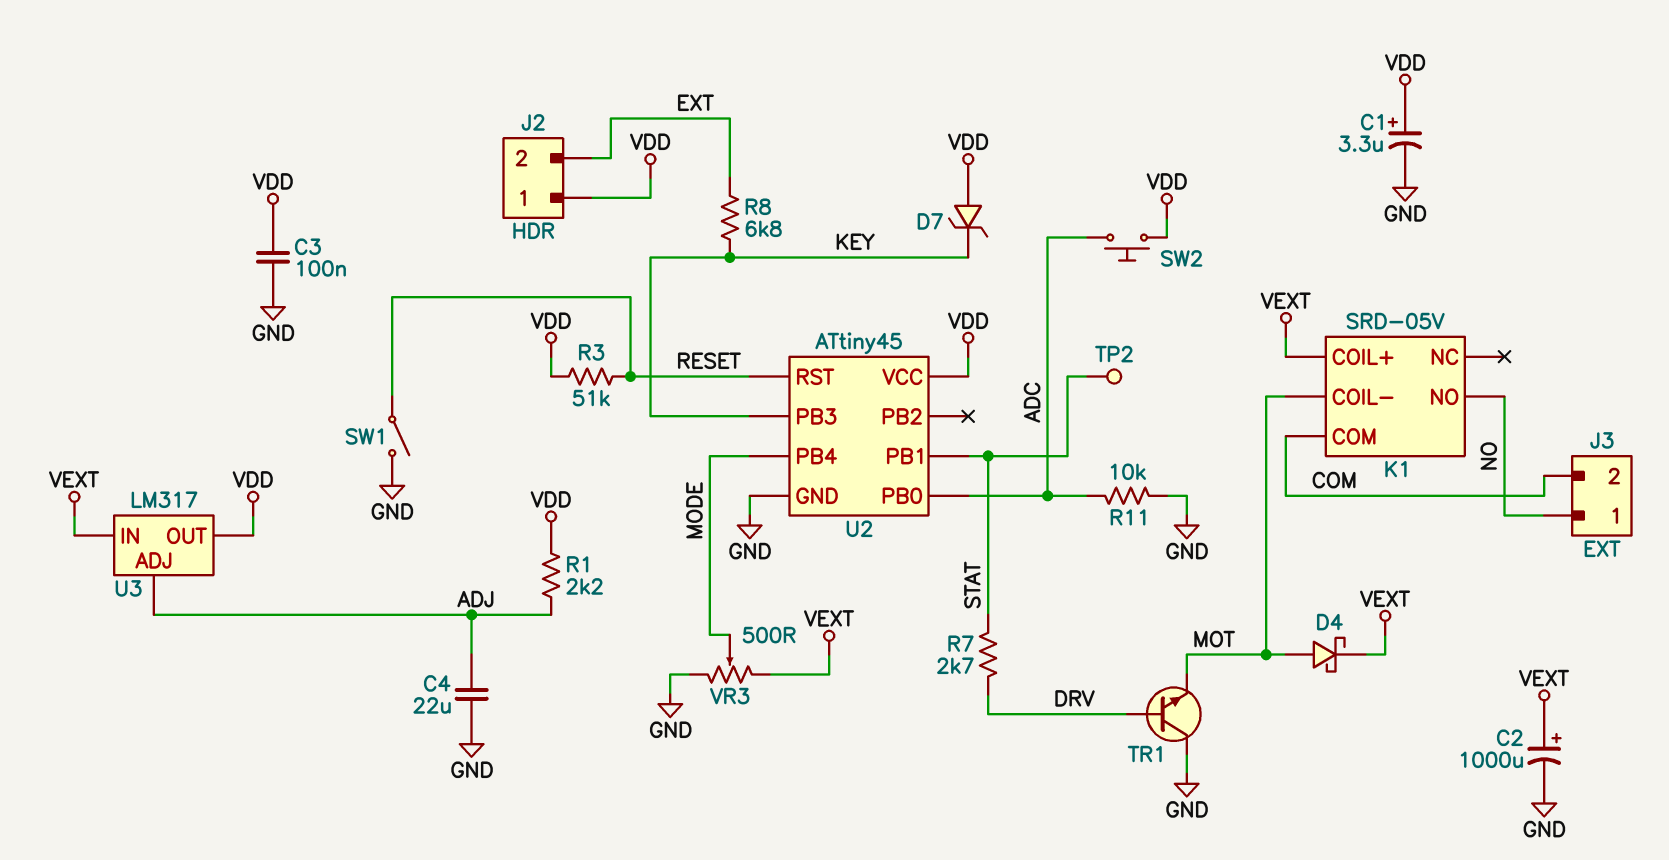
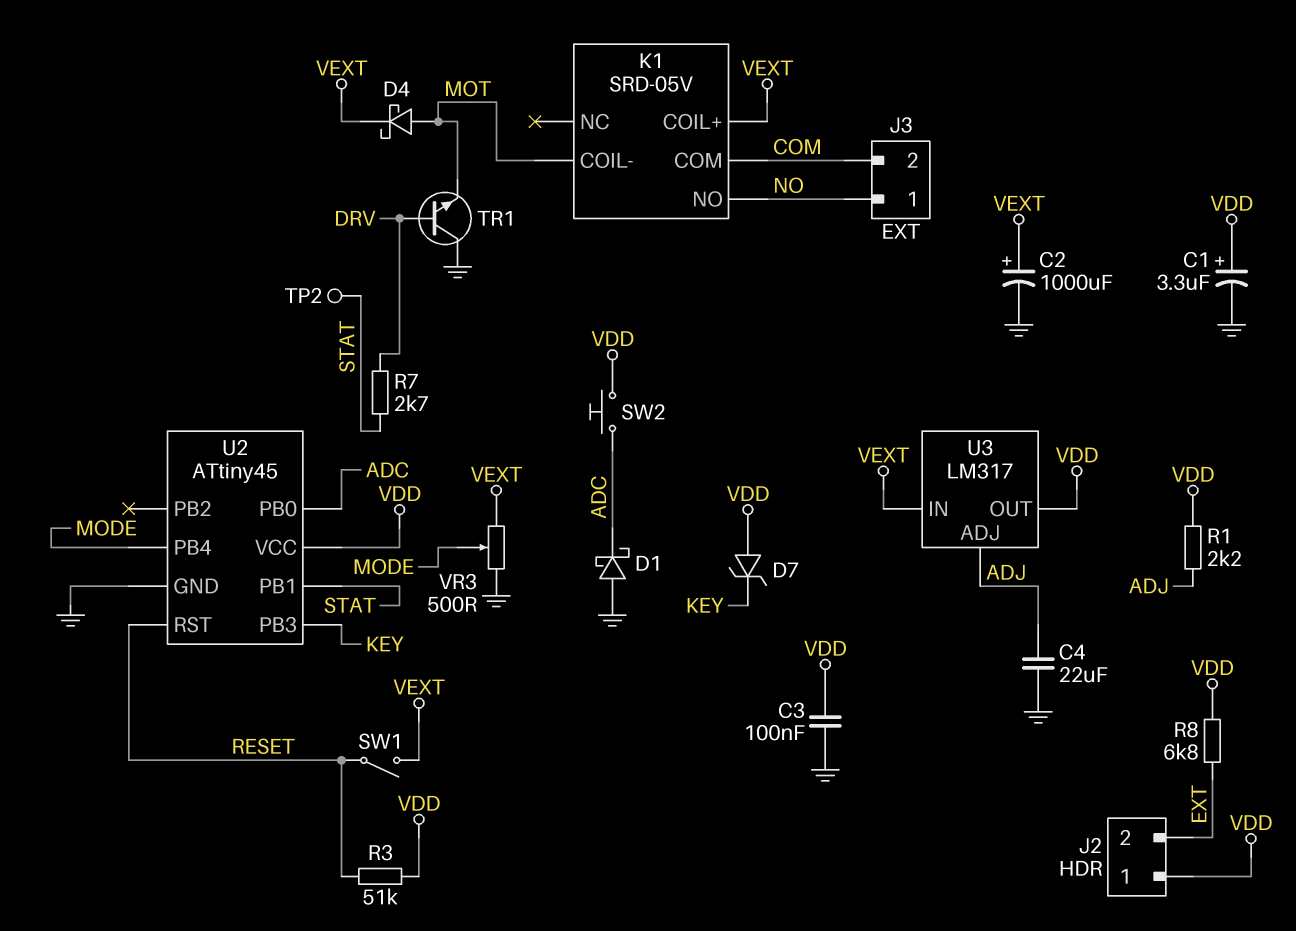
D1: none -> schottky (A GND, K ADC)
R8: 6.8k (EXT, KEY) -> 6.8k (EXT, VDD)
R11: 10k (ADC, GND) -> none
SW1: switch (GND, RESET) -> switch (RESET, VEXT)

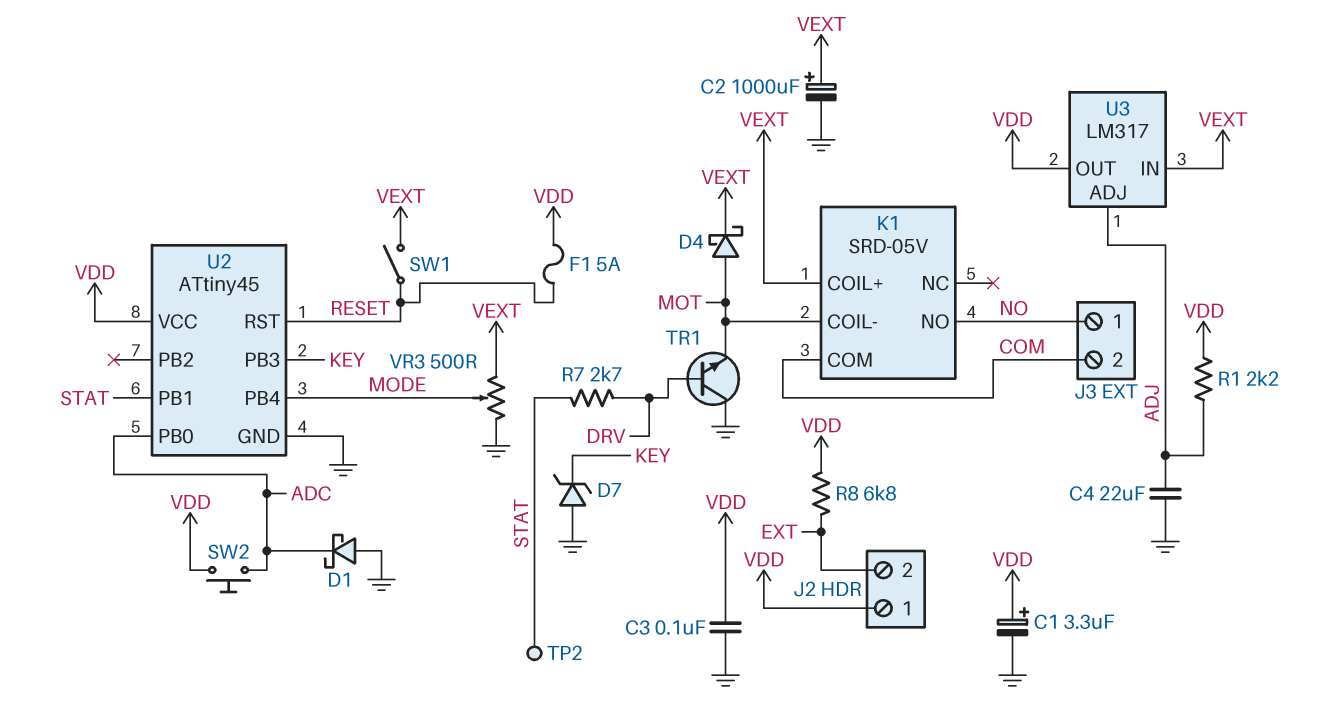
D7: zener (A VDD, K KEY) -> zener (A GND, K KEY)
F1: none -> 5A (RESET, VDD)
R3: 51k (RESET, VDD) -> none

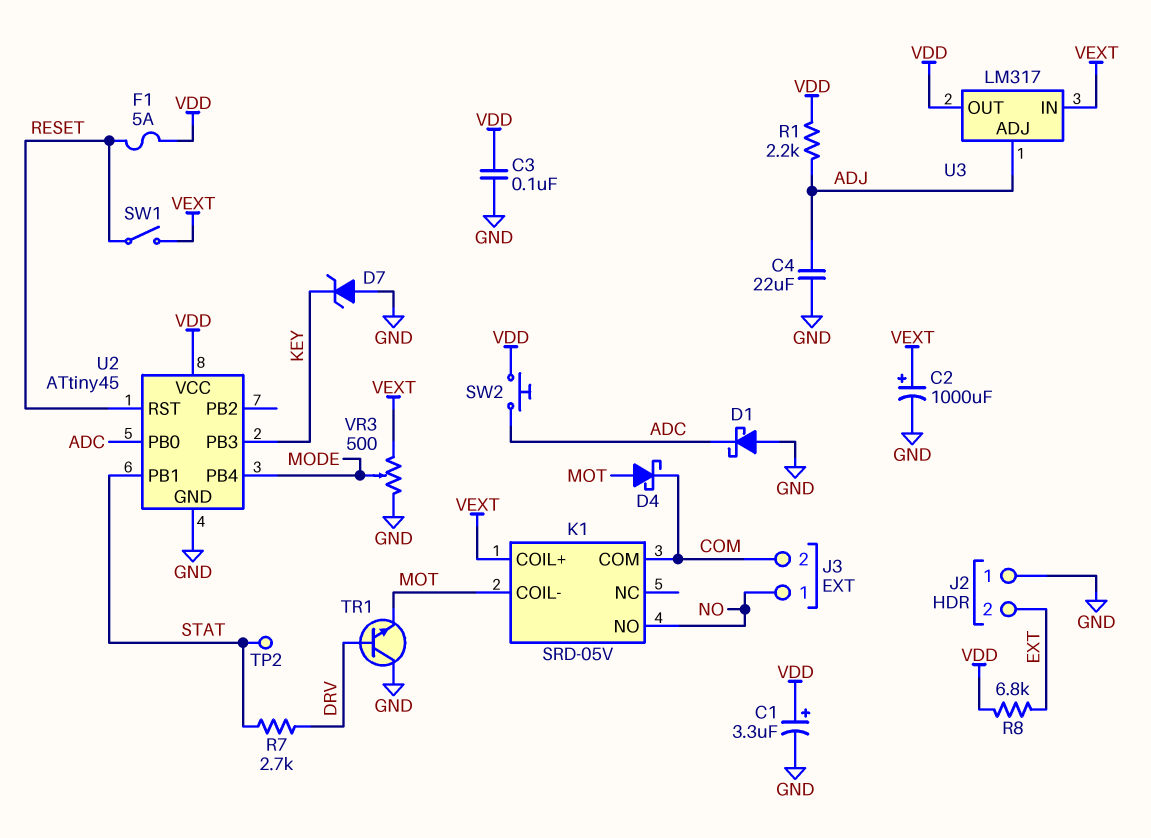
D4: schottky (A MOT, K VEXT) -> schottky (A MOT, K COM)
J2 pin 1: VDD -> GND

